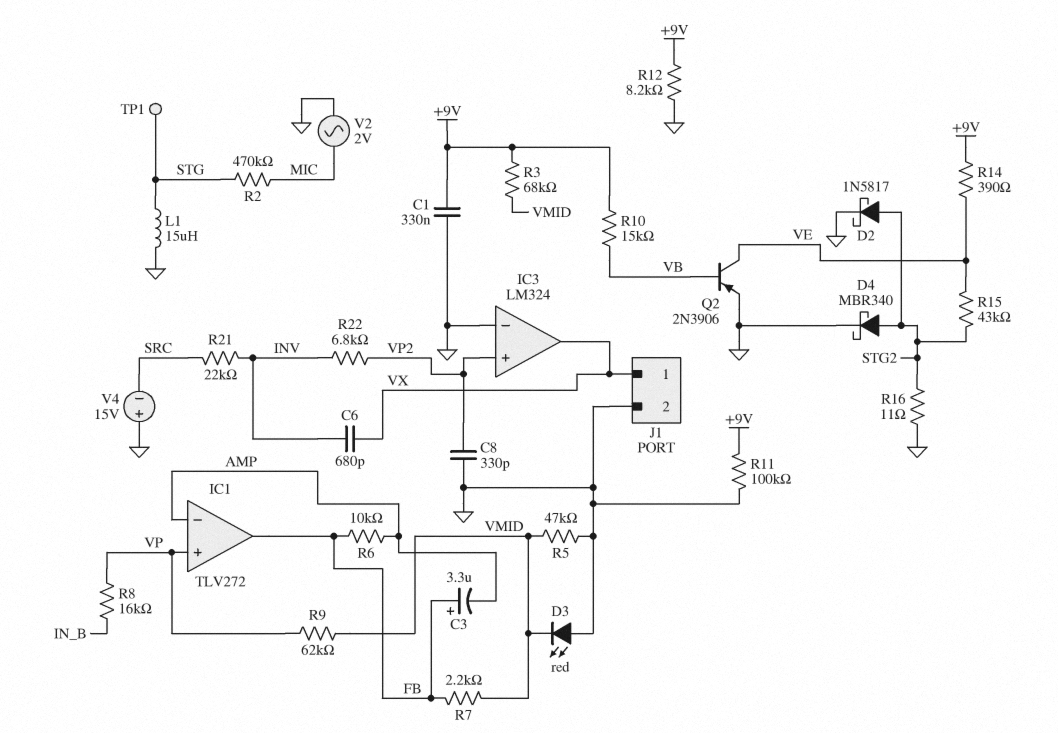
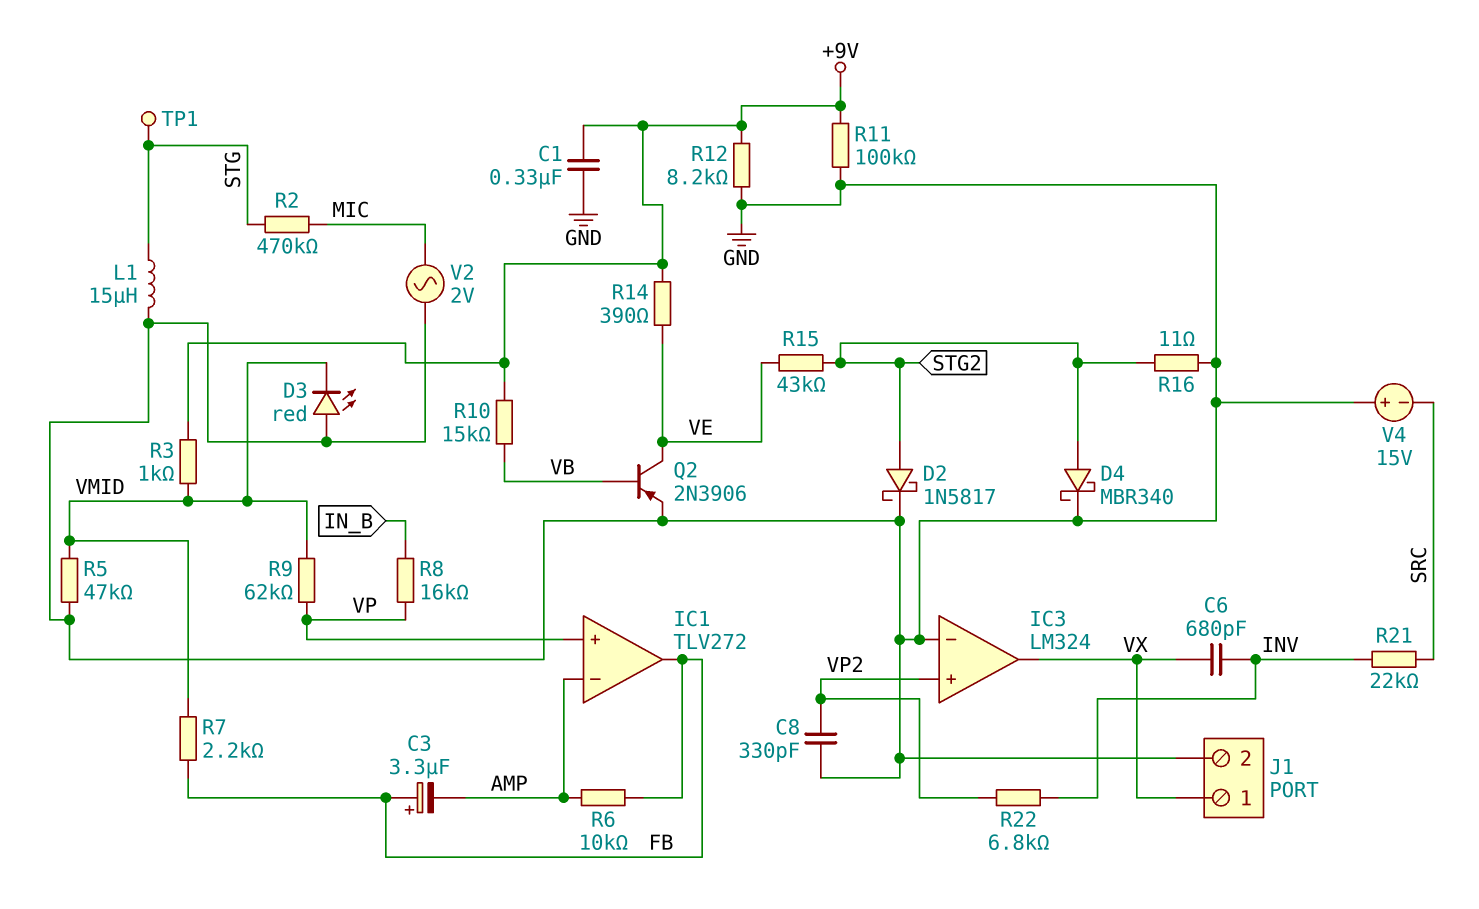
R3: 68k (+9V, VMID) -> 1k (+9V, VMID)

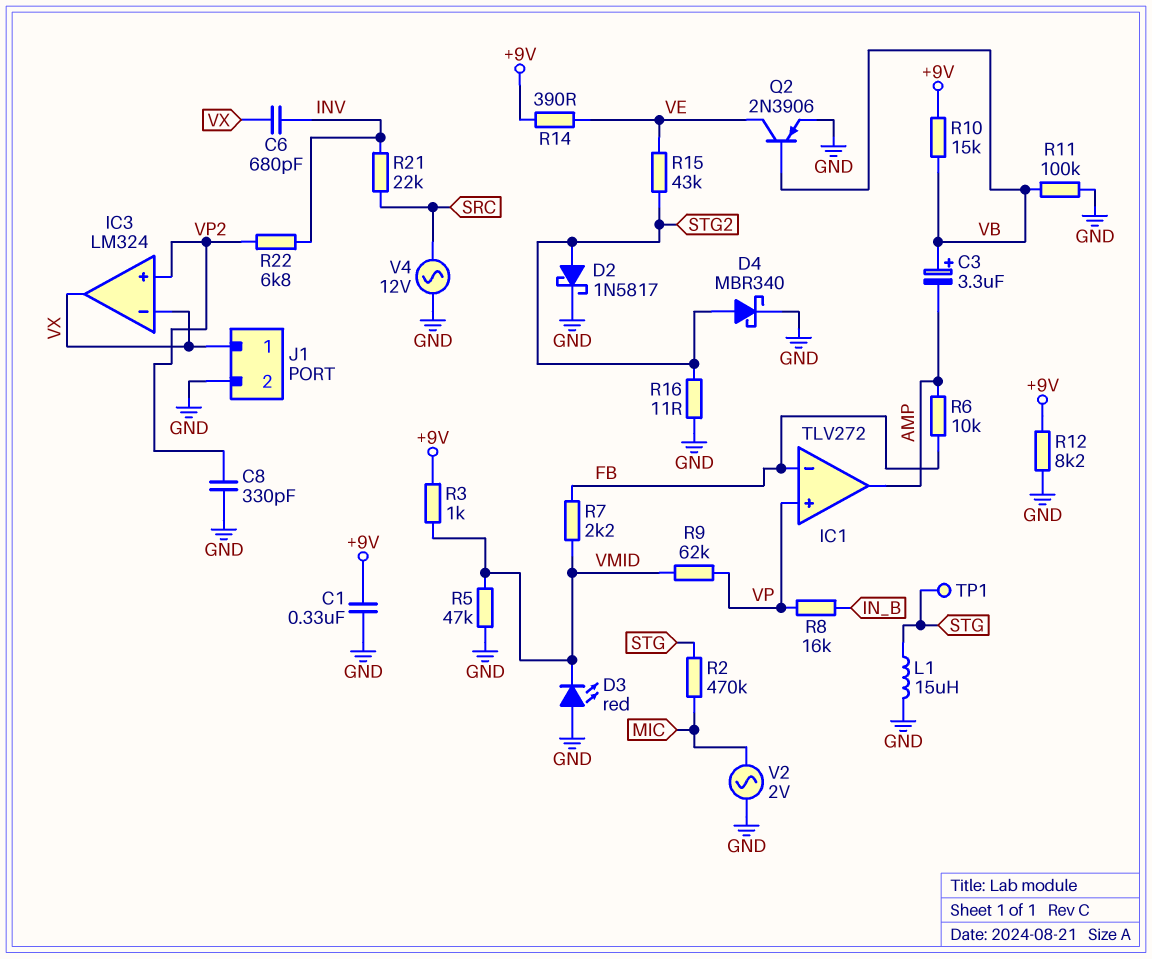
C3: 3.3uF (plus FB, minus AMP) -> 3.3uF (plus VB, minus AMP)
IC1 pin in-: AMP -> FB
IC1 pin out: FB -> AMP
IC3 pin in-: GND -> VX
R11: 100k (+9V, GND) -> 100k (GND, VB)
V4: 15V (plus GND, minus SRC) -> AC 12V (GND, SRC)

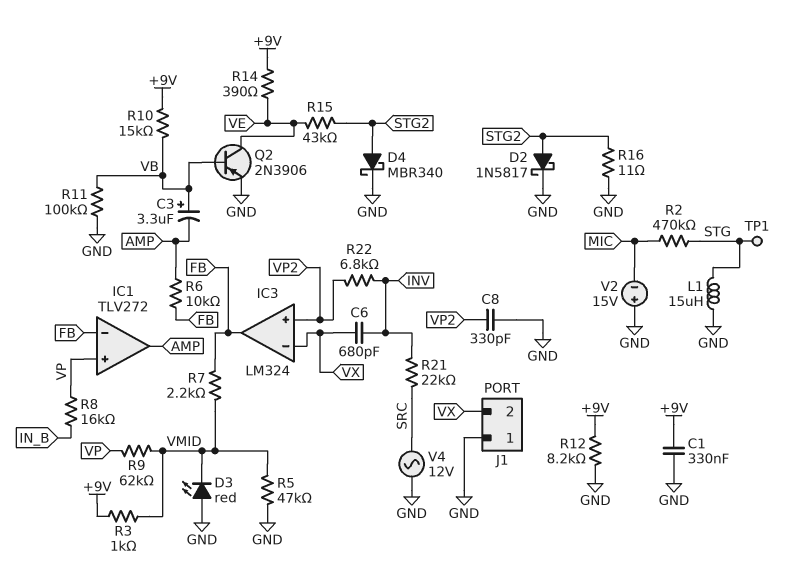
IC3 pin out: VX -> FB
J1 pin 1: VX -> GND
J1 pin 2: GND -> VX
V2: AC 2V (GND, MIC) -> 15V (plus GND, minus MIC)

